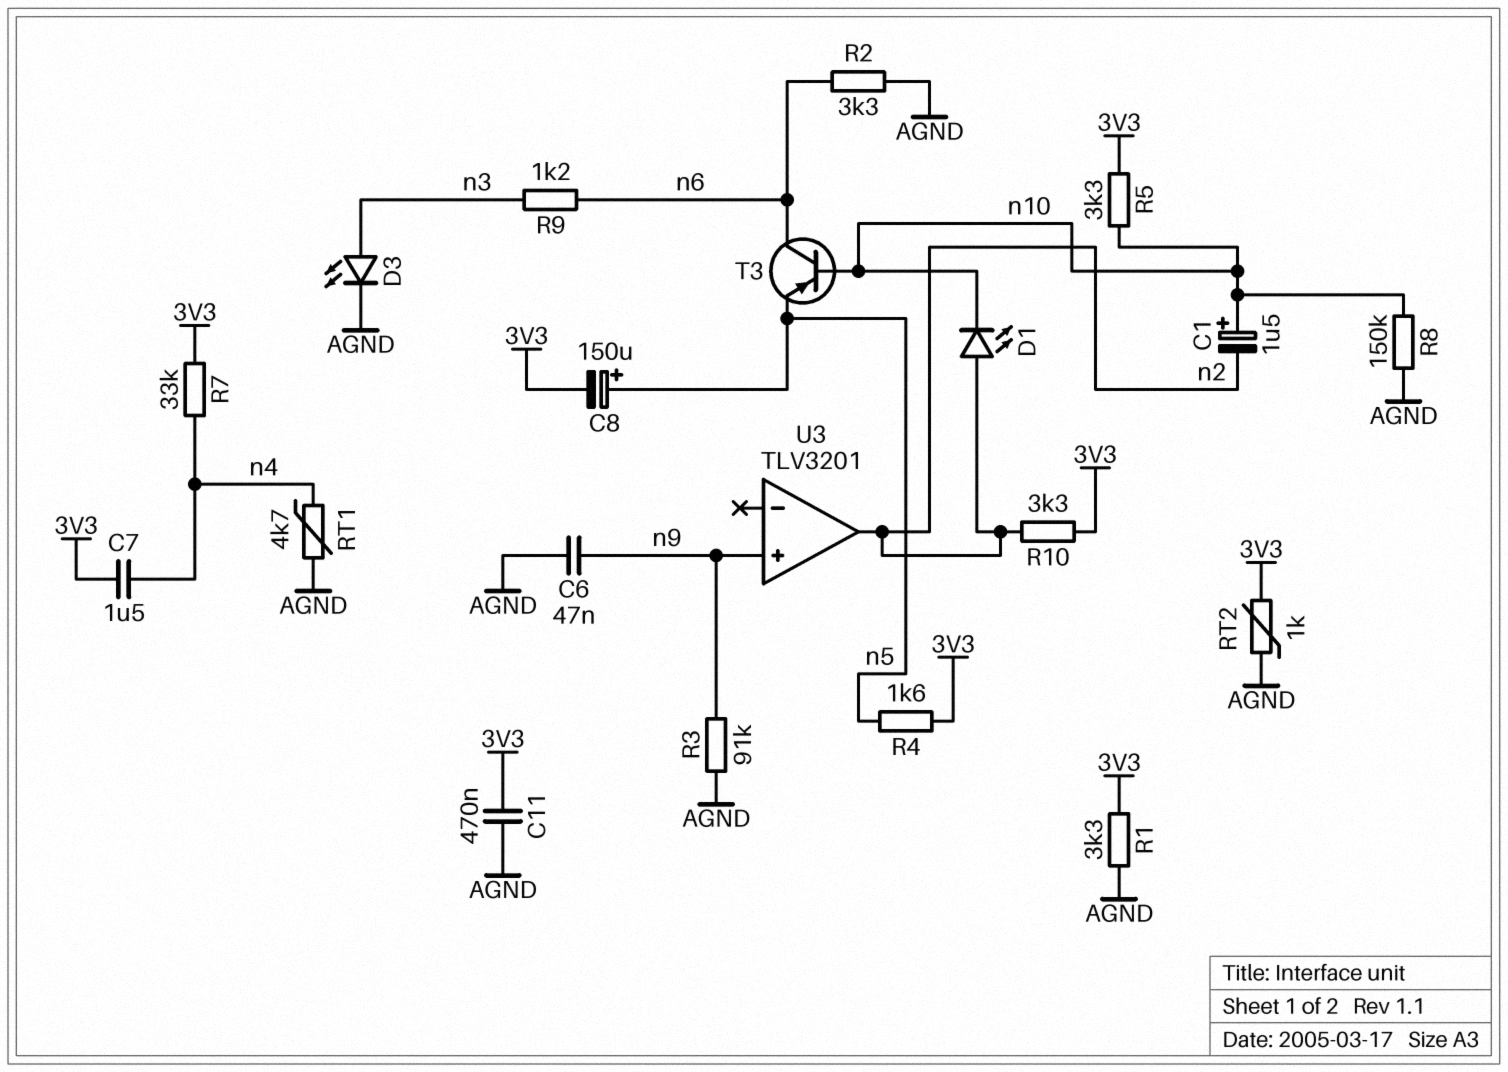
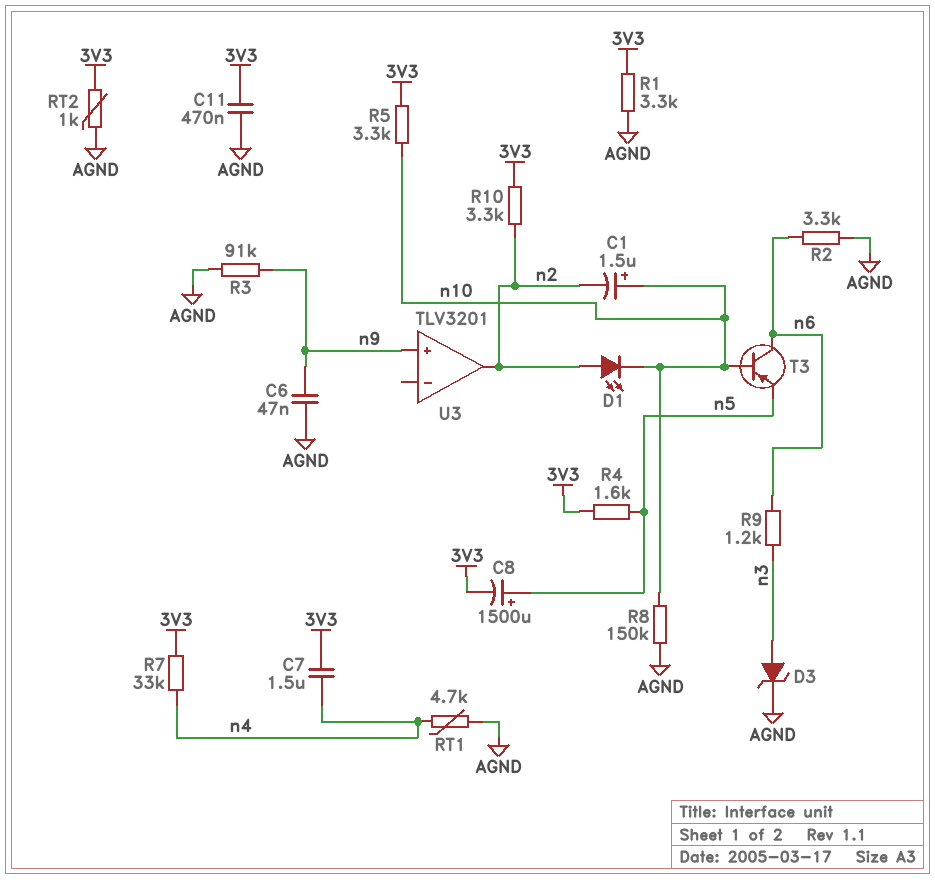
C8: 150uF (plus n5, minus 3V3) -> 1500uF (plus n5, minus 3V3)
D3: LED (A n3, K AGND) -> zener (A n3, K AGND)

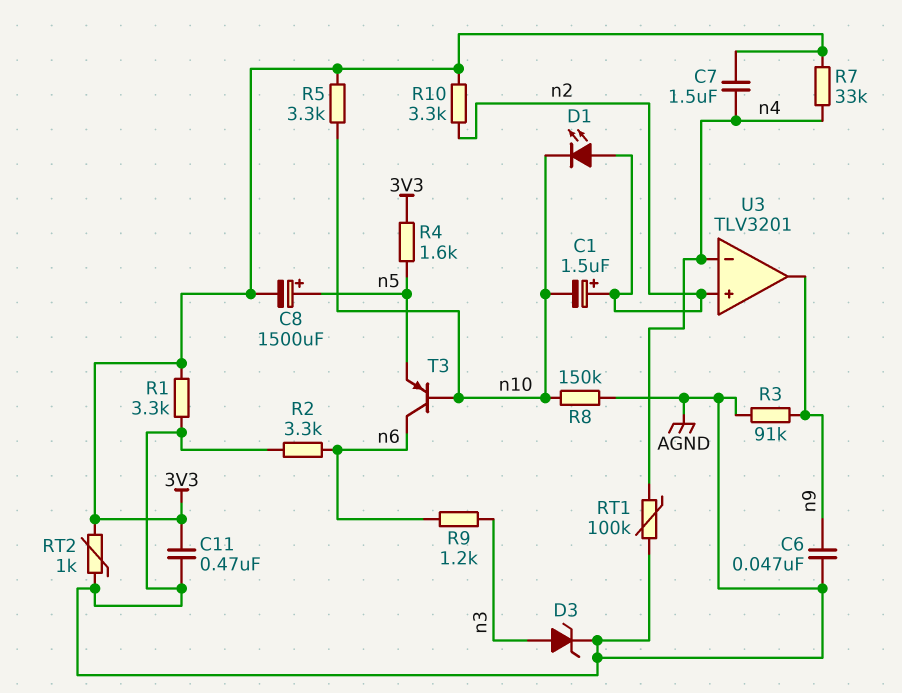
C1: 1.5uF (plus n10, minus n2) -> 1.5uF (plus n2, minus n10)
RT1: 4.7k (AGND, n4) -> 100k (AGND, n4)
U3 pin in+: n9 -> n2
U3 pin in-: none -> n4
U3 pin out: n2 -> n9

